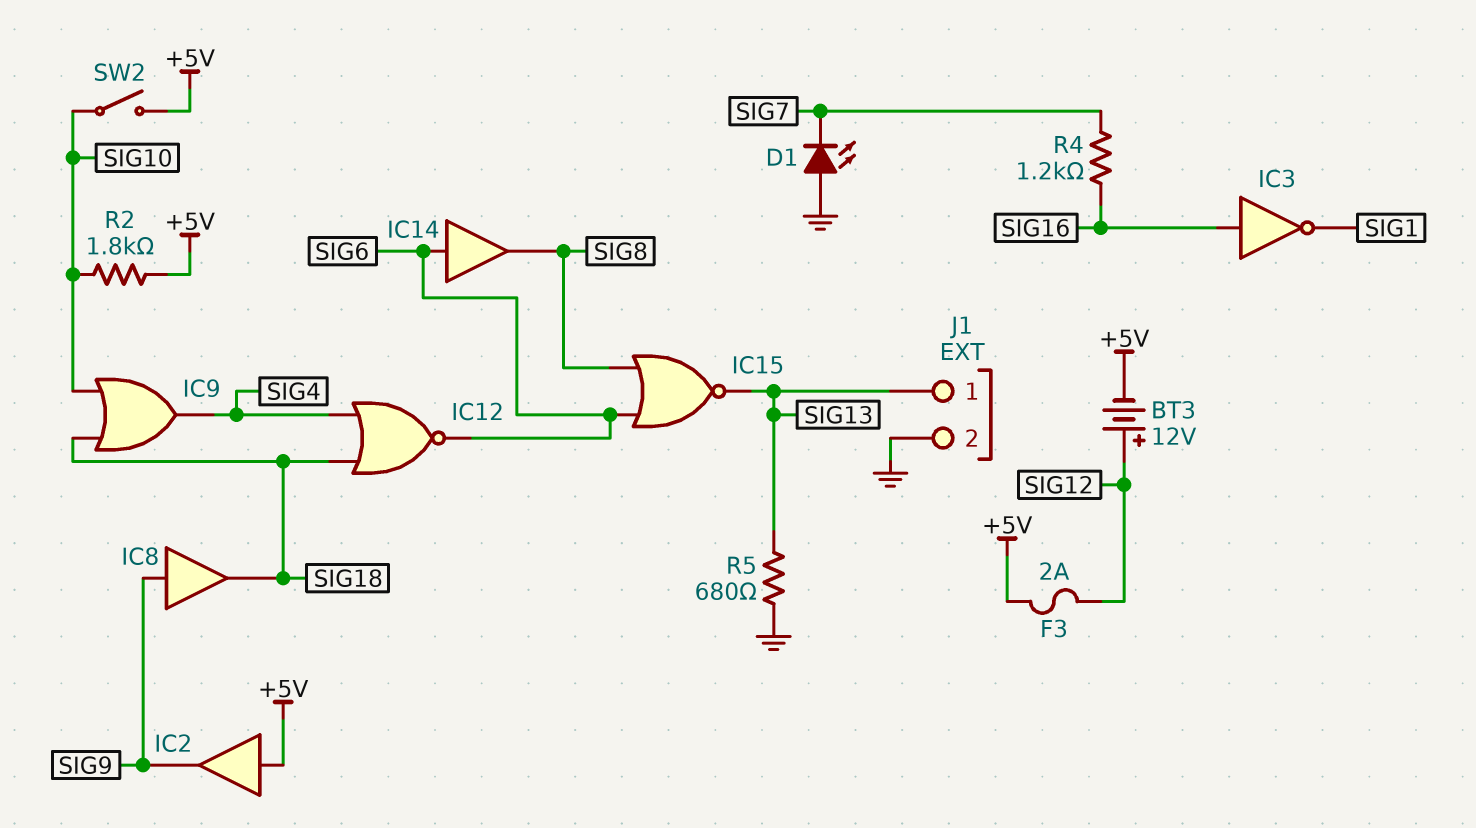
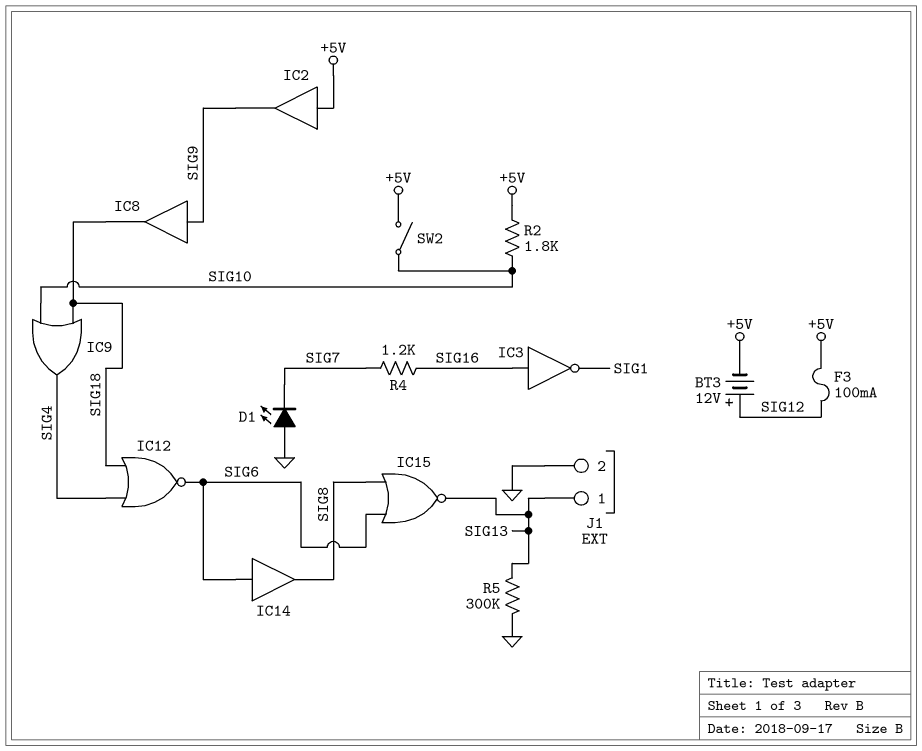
F3: 2A (+5V, SIG12) -> 100mA (+5V, SIG12)
R5: 680 (GND, SIG13) -> 300k (GND, SIG13)

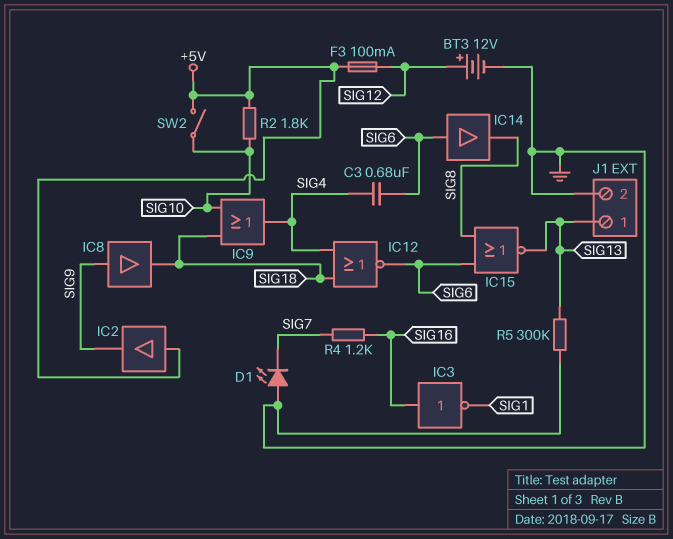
BT3: 12V (plus SIG12, minus +5V) -> 12V (plus SIG12, minus GND)
C3: none -> 680nF (SIG4, SIG6)

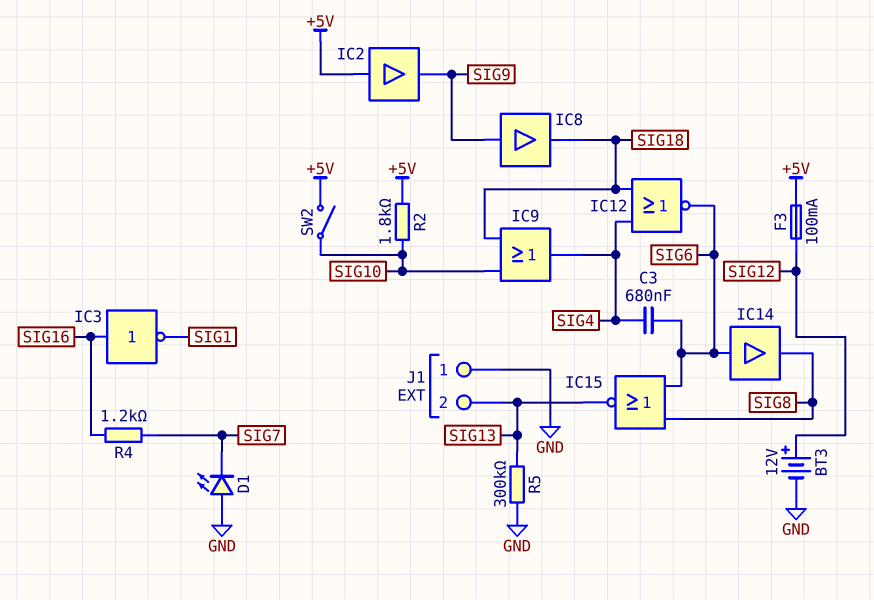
J1 pin 1: SIG13 -> GND
J1 pin 2: GND -> SIG13

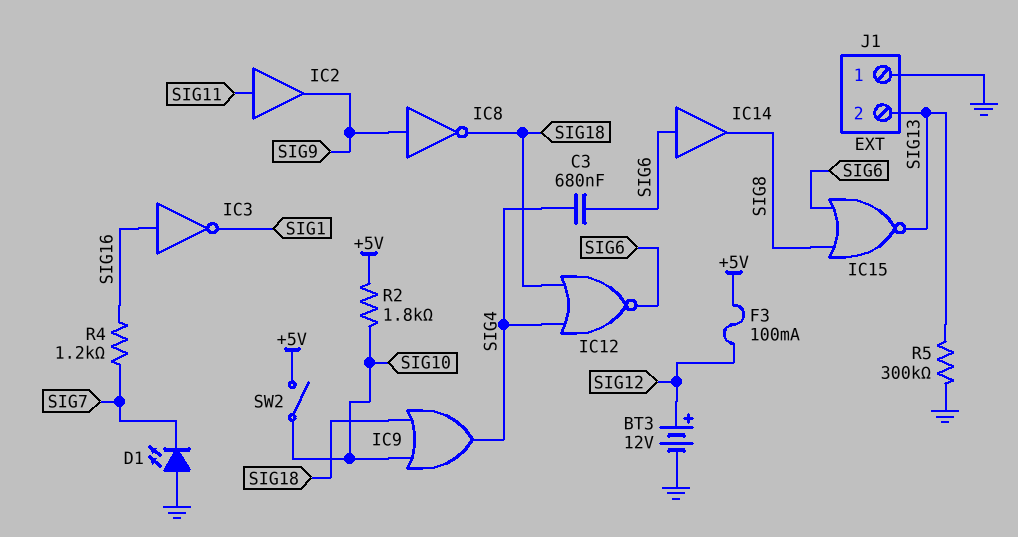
IC2: buffer (in +5V, out SIG9) -> buffer (in SIG11, out SIG9)
IC8: buffer (in SIG9, out SIG18) -> NOT (in SIG9, out SIG18)

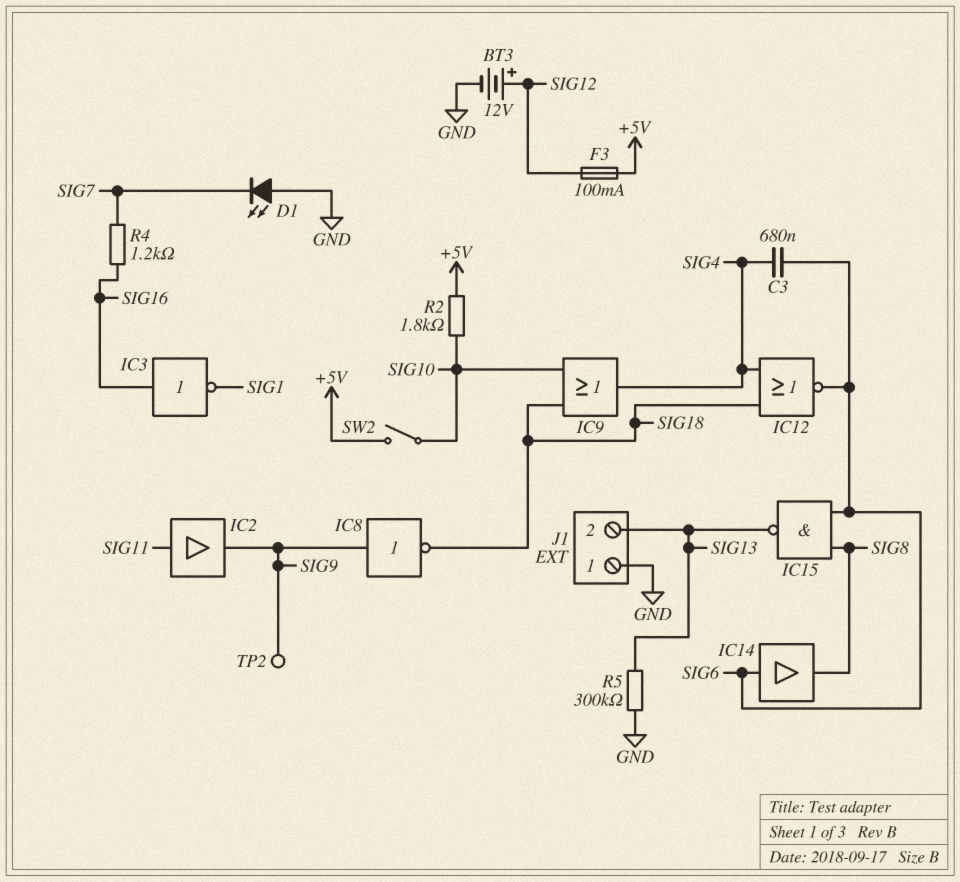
IC15: NOR (in SIG6, in SIG8, out SIG13) -> NAND (in SIG6, in SIG8, out SIG13)
TP2: none -> test point (SIG9)

